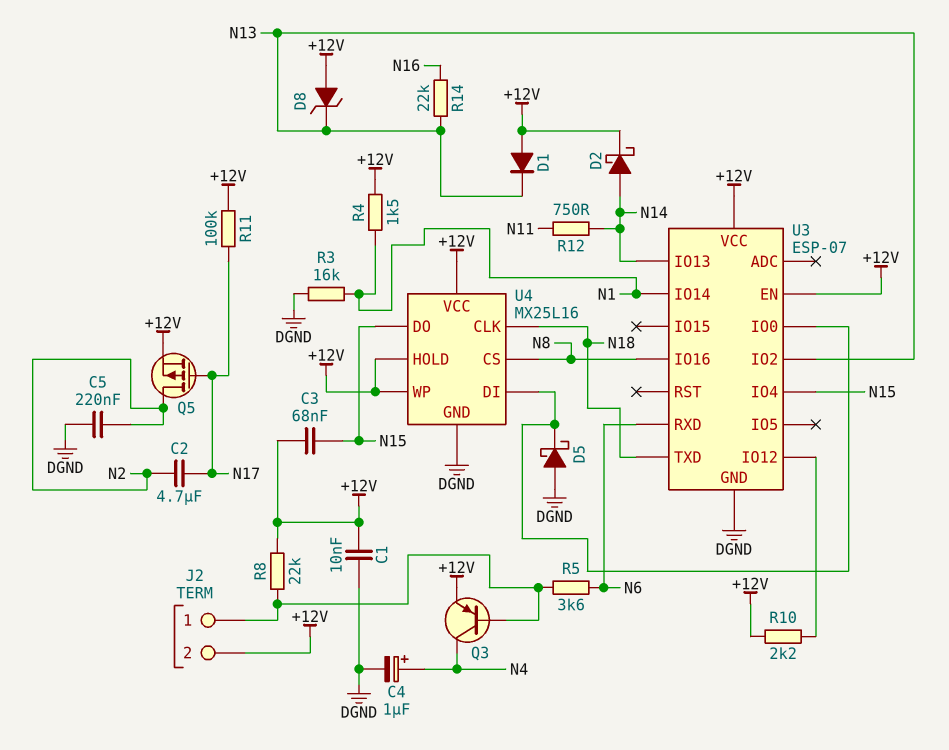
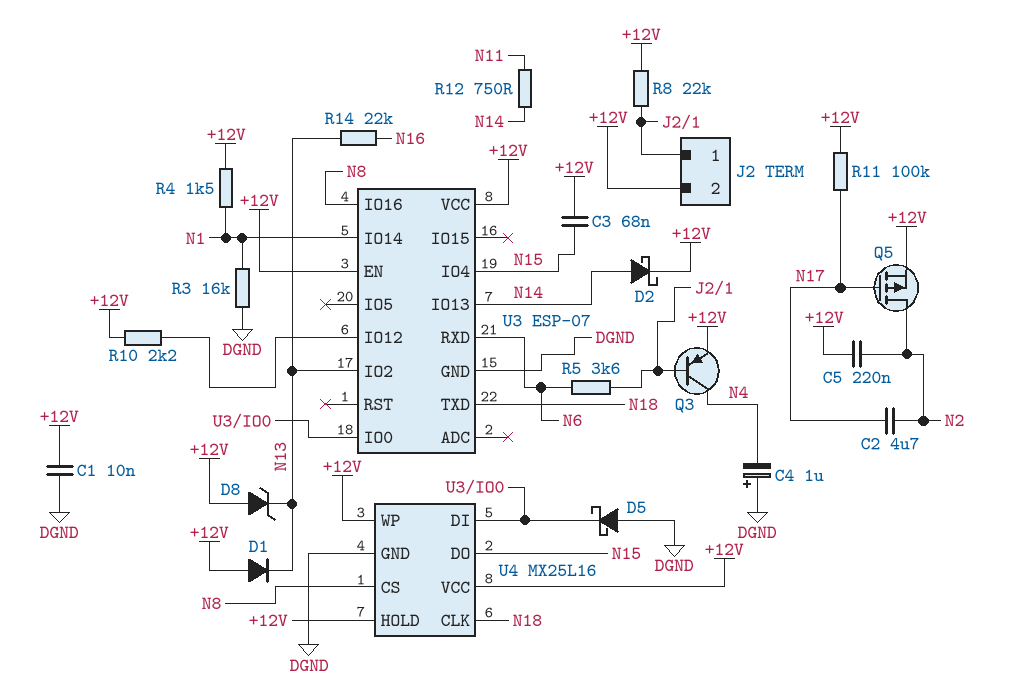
C4: 1uF (plus N4, minus DGND) -> 1uF (plus DGND, minus N4)
C5: 220nF (DGND, N2) -> 220nF (+12V, N2)

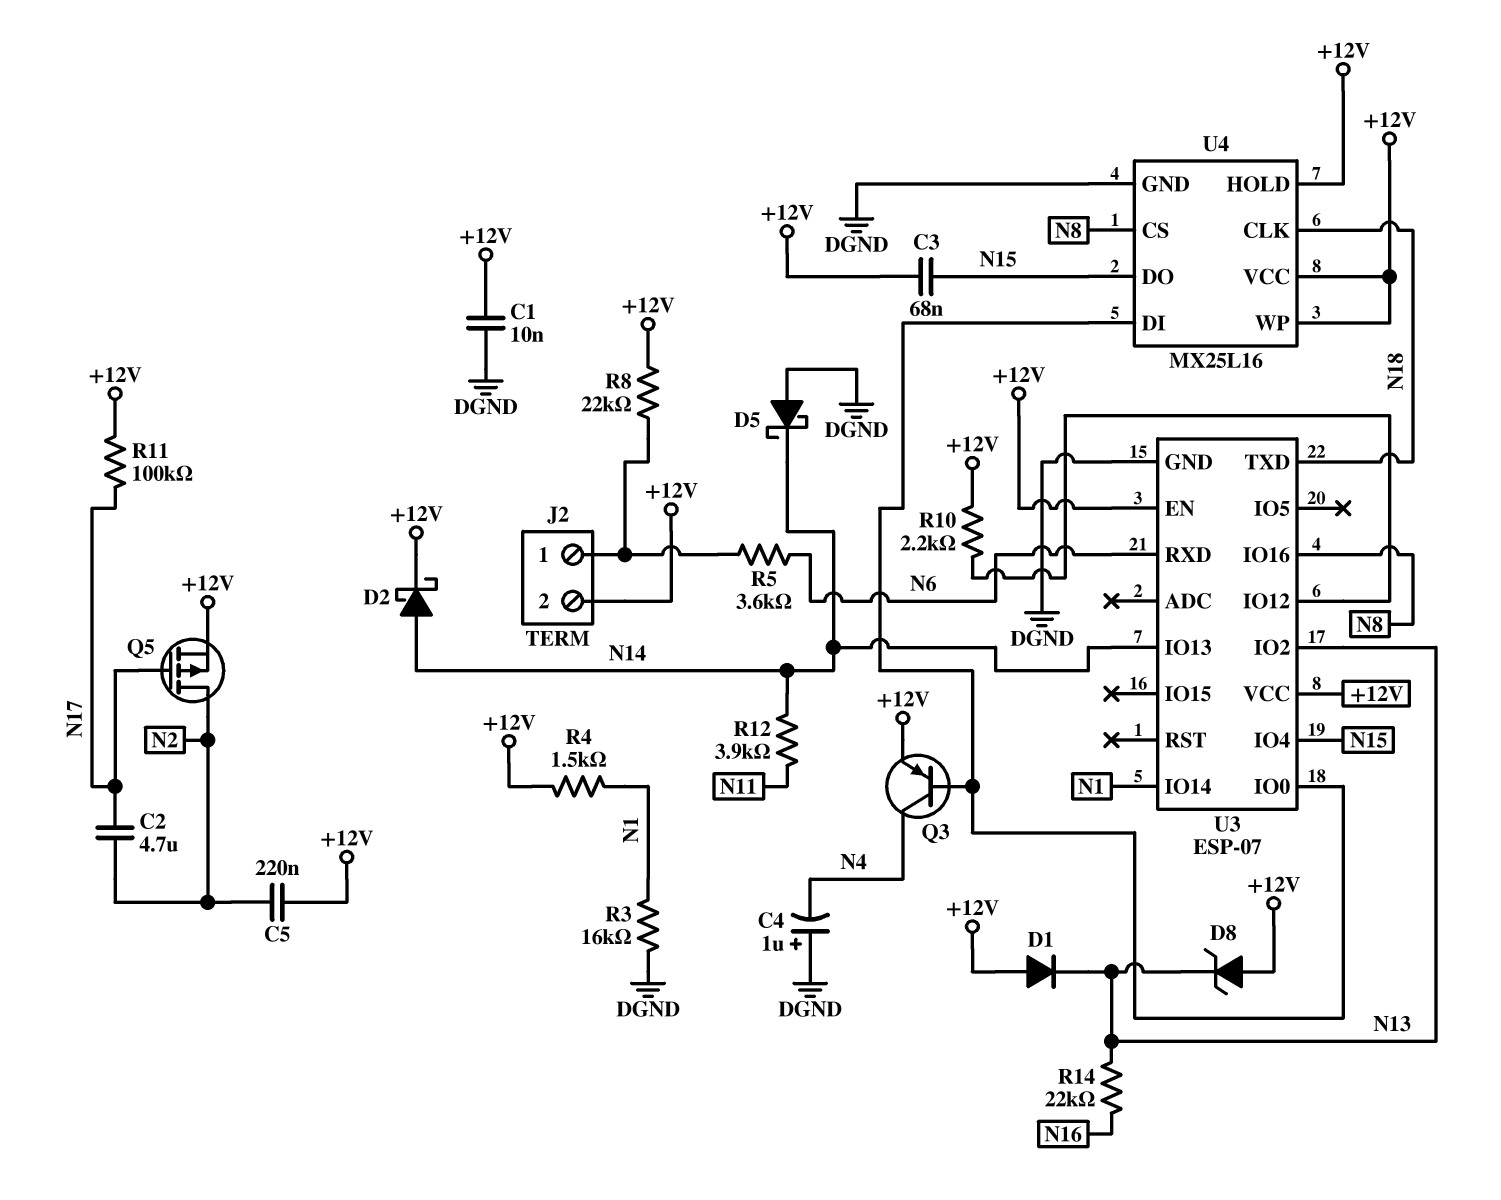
D5: schottky (A DGND, K U3/IO0) -> schottky (A DGND, K N14)
Q3: PNP (B J2/1, C N4, E +12V) -> PNP (B U3/IO0, C N4, E +12V)
R12: 750 (N11, N14) -> 3.9k (N11, N14)

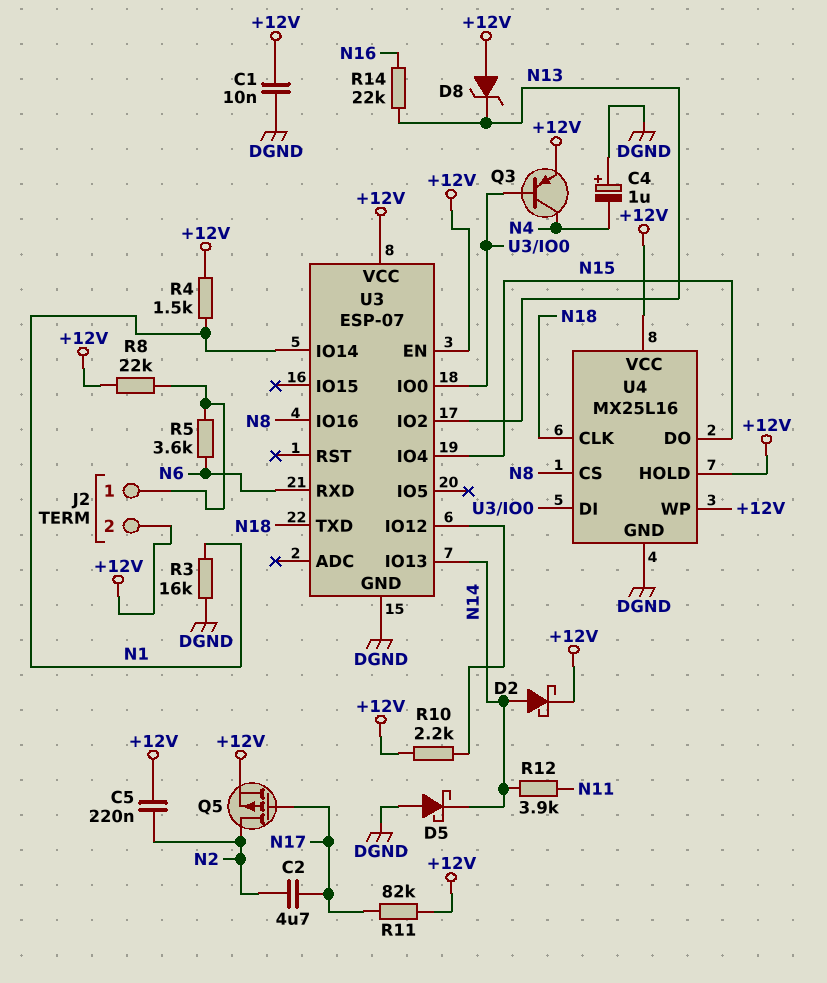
C3: 68nF (+12V, N15) -> none
D1: diode (A +12V, K N13) -> none
R11: 100k (+12V, N17) -> 82k (+12V, N17)

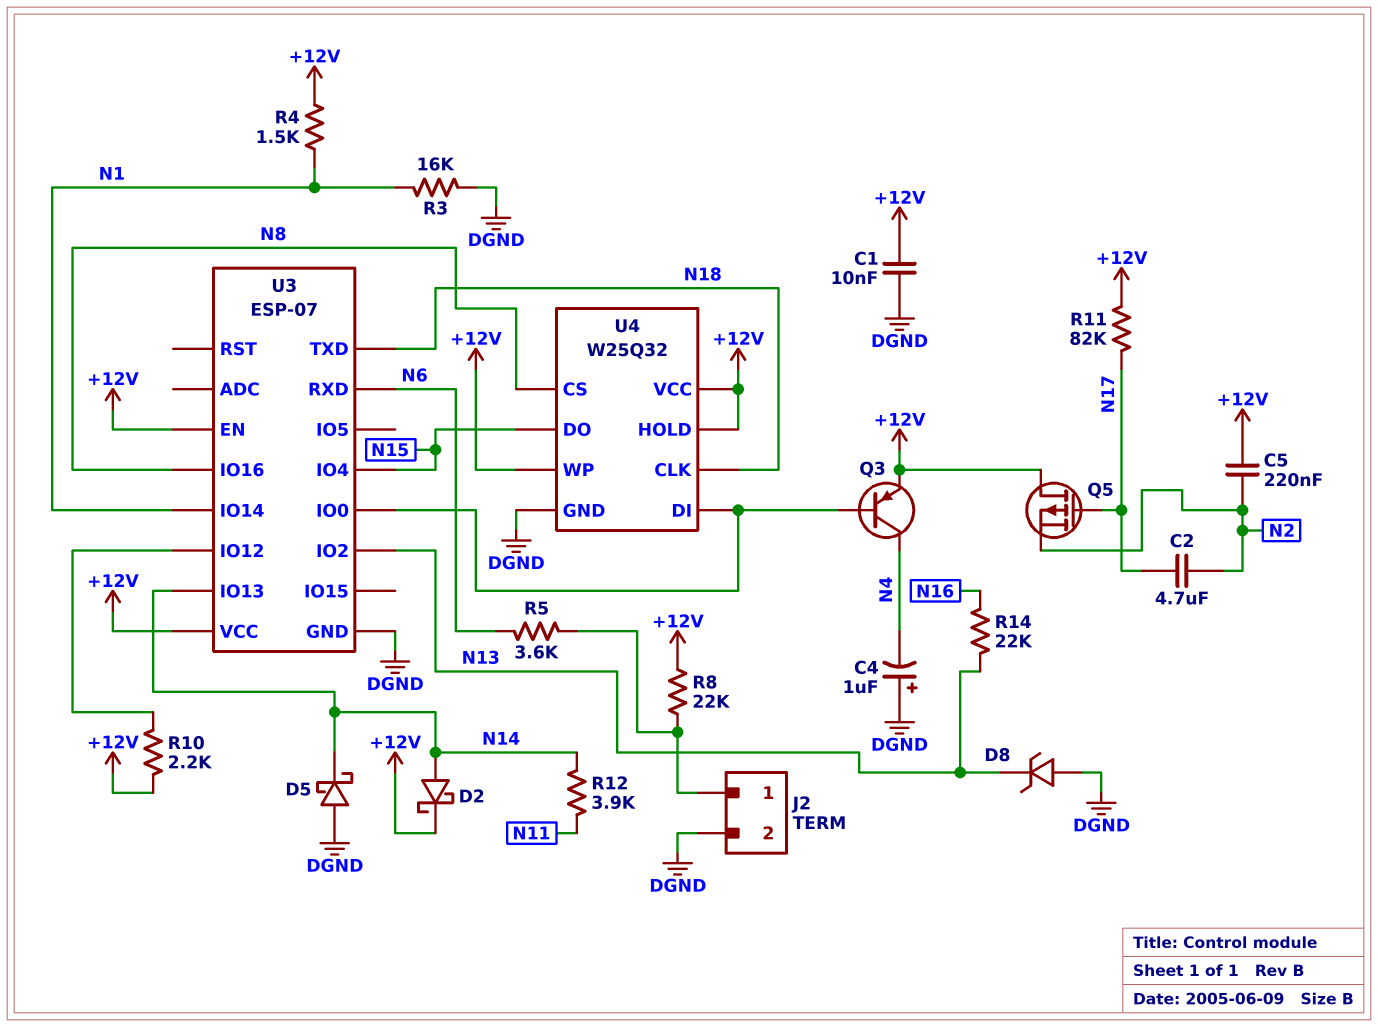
D8: zener (A +12V, K N13) -> zener (A DGND, K N13)
J2 pin 2: +12V -> DGND
Q5: PMOS (G N17, D N2, S +12V) -> PMOS (G N17, D +12V, S N2)
U4: MX25L16 -> W25Q32

